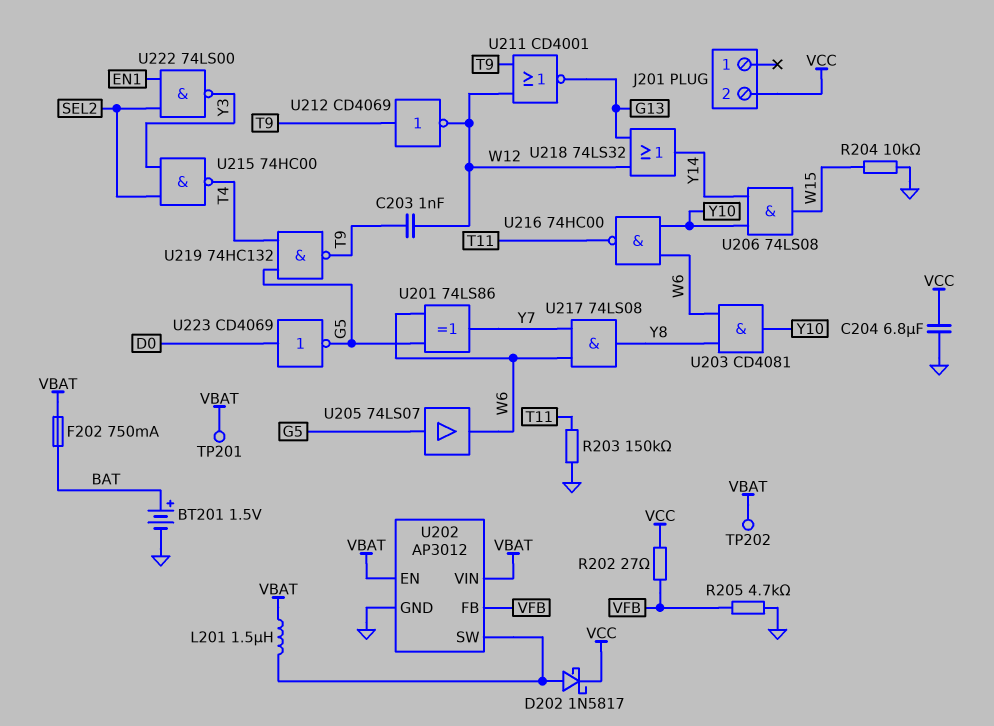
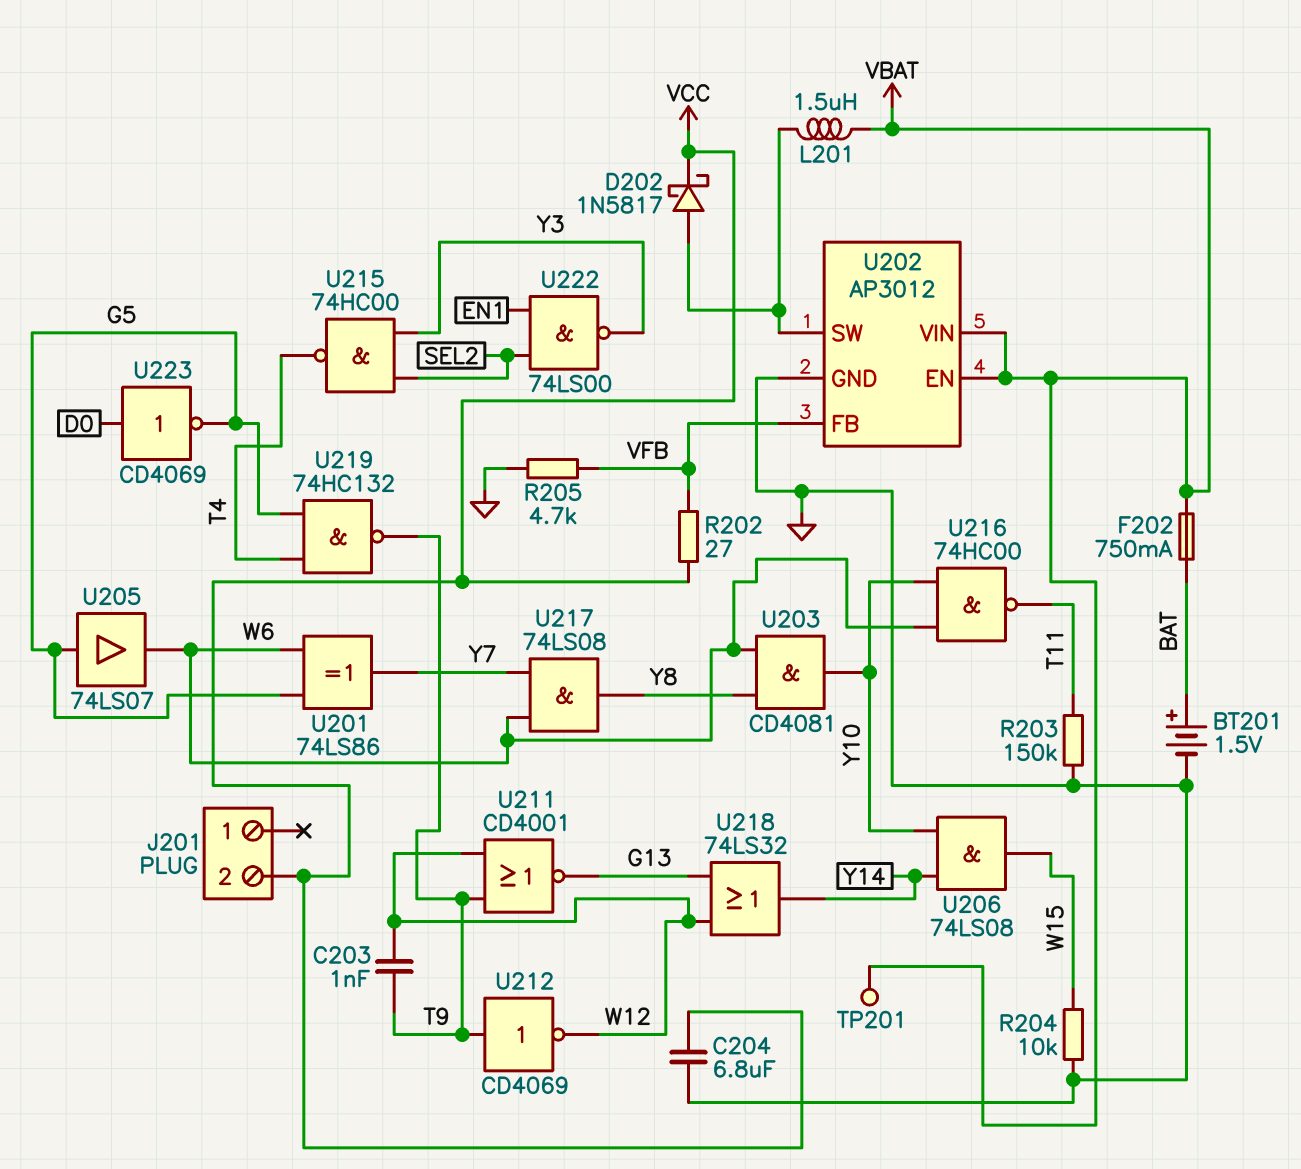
TP202: test point (VBAT) -> none

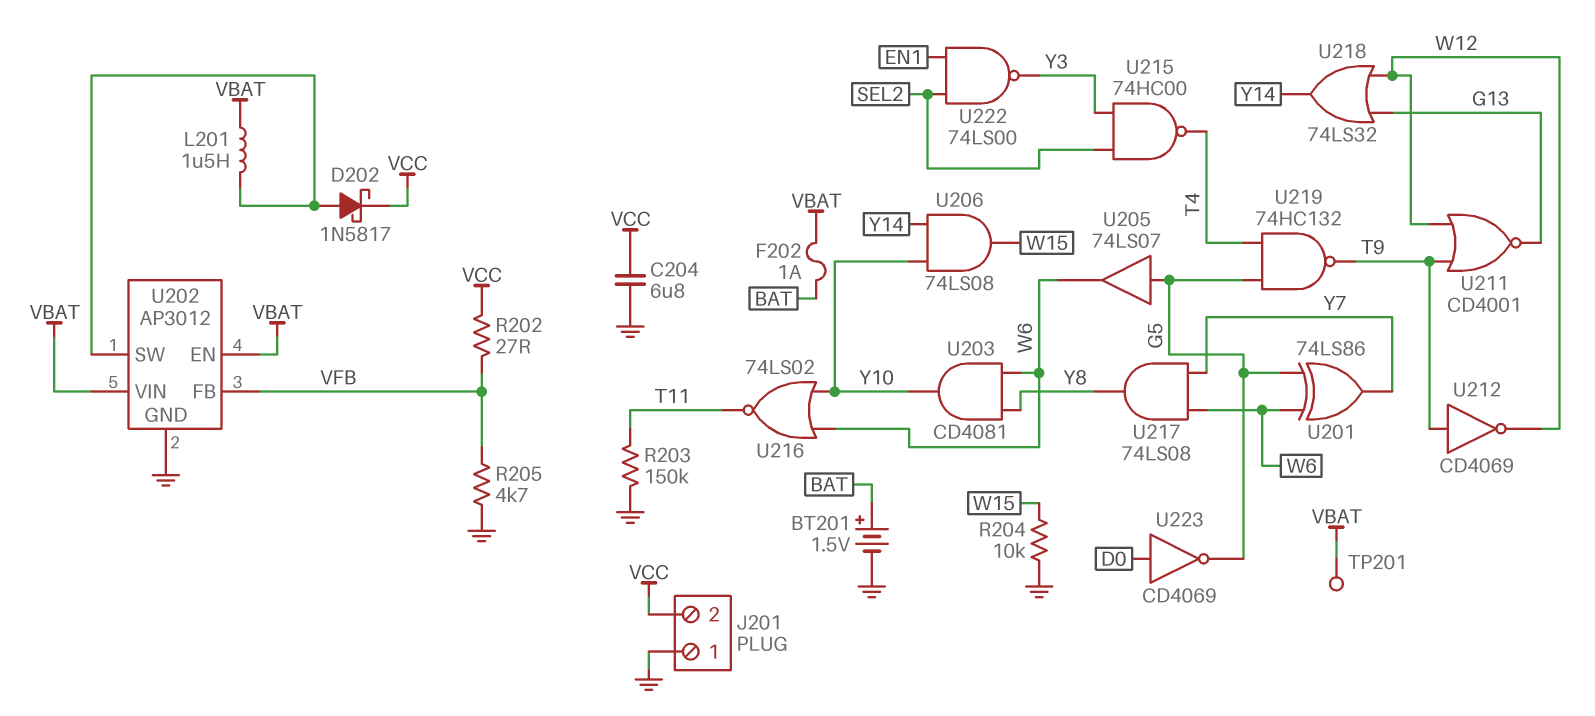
C203: 1nF (T9, W12) -> none
F202: 750mA (BAT, VBAT) -> 1A (BAT, VBAT)
J201 pin 1: none -> GND
U216: NAND 74HC00 (in W6, in Y10, out T11) -> NOR 74LS02 (in W6, in Y10, out T11)

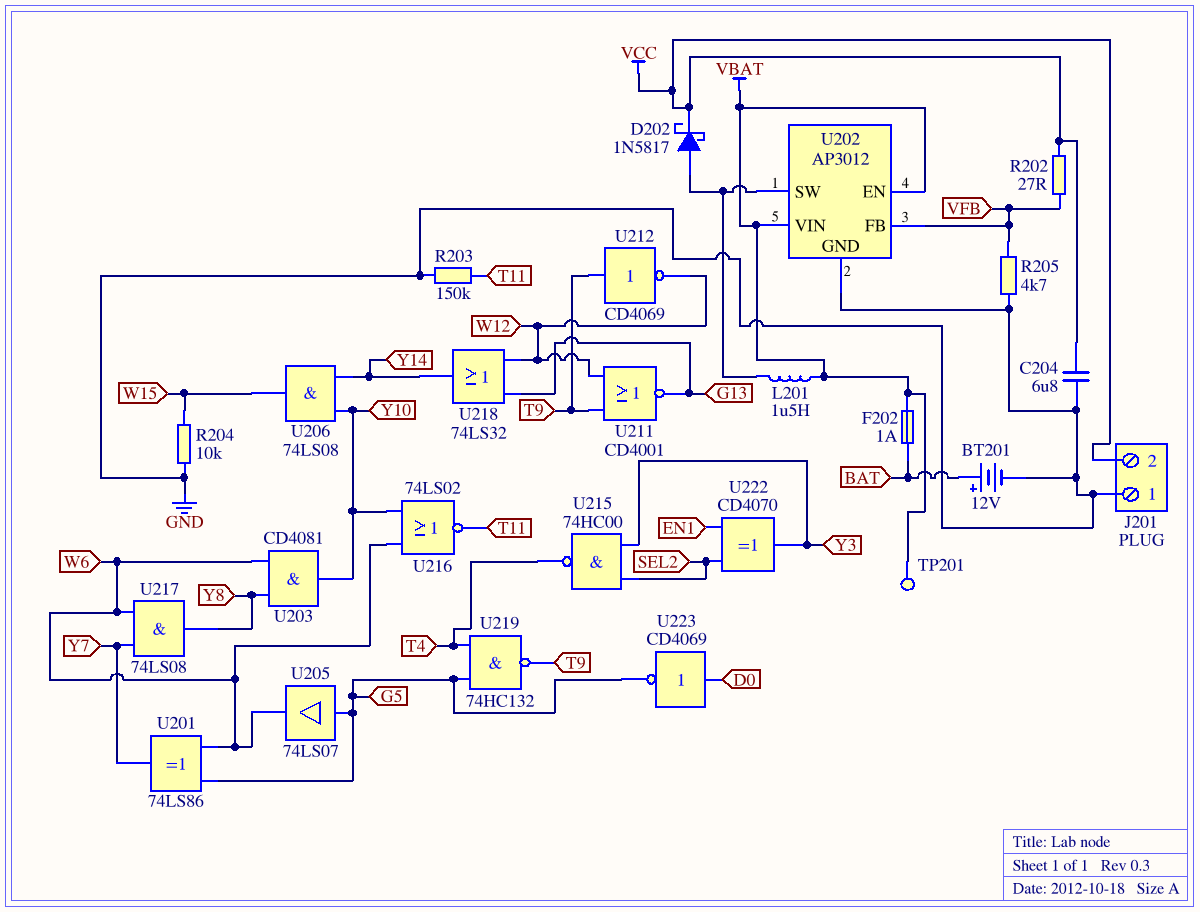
BT201: 1.5V (plus BAT, minus GND) -> 12V (plus BAT, minus GND)
U222: NAND 74LS00 (in EN1, in SEL2, out Y3) -> XOR CD4070 (in EN1, in SEL2, out Y3)

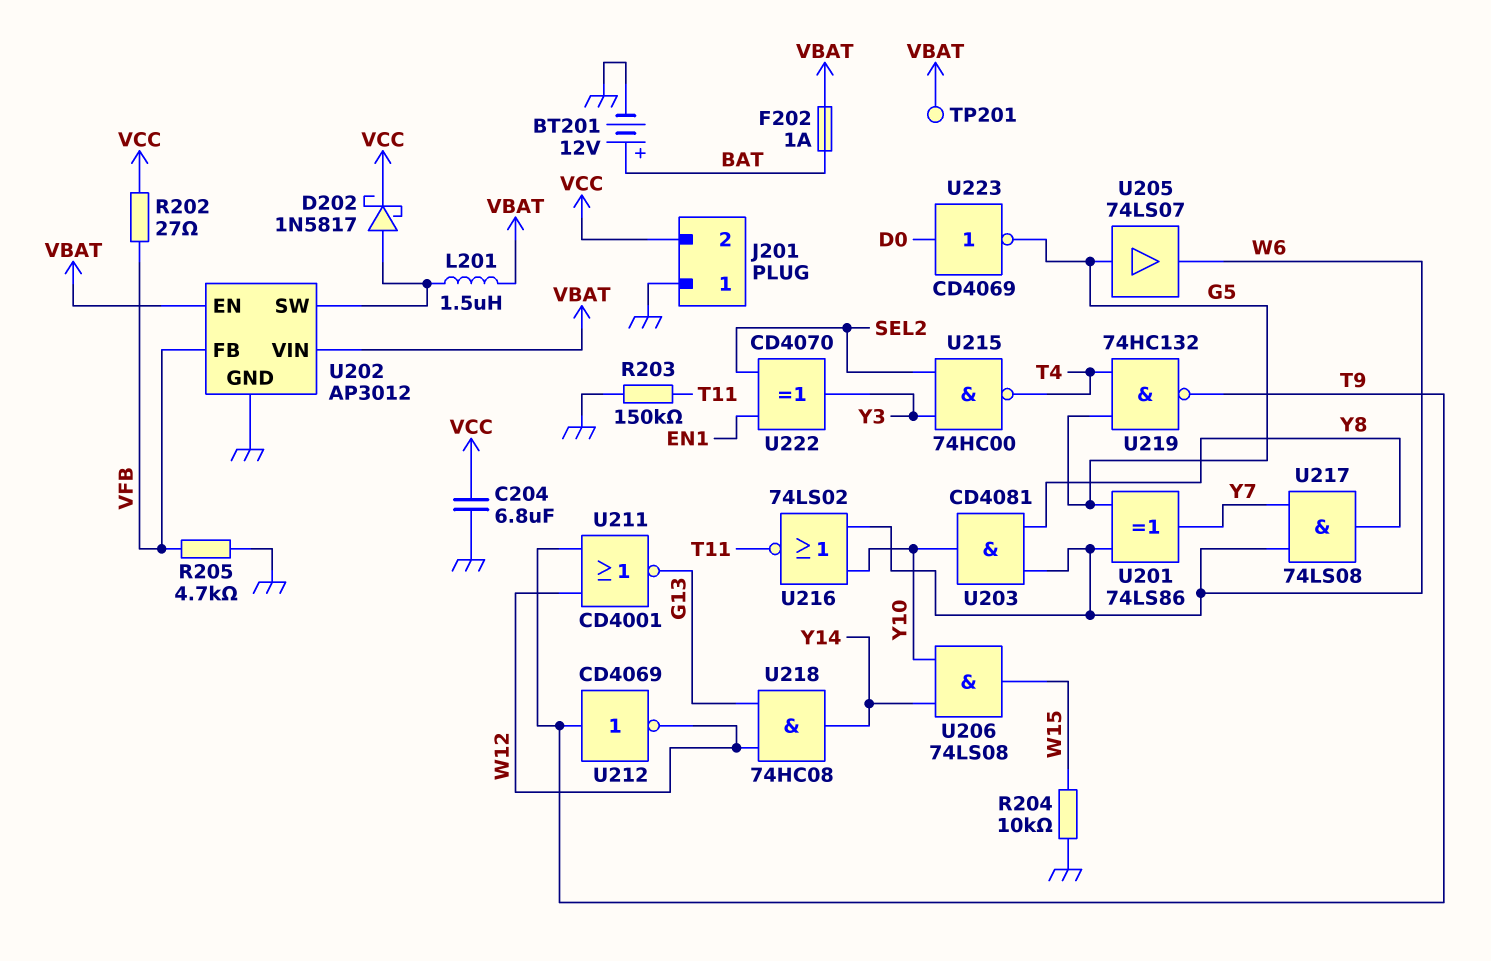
U218: OR 74LS32 (in G13, in W12, out Y14) -> AND 74HC08 (in G13, in W12, out Y14)

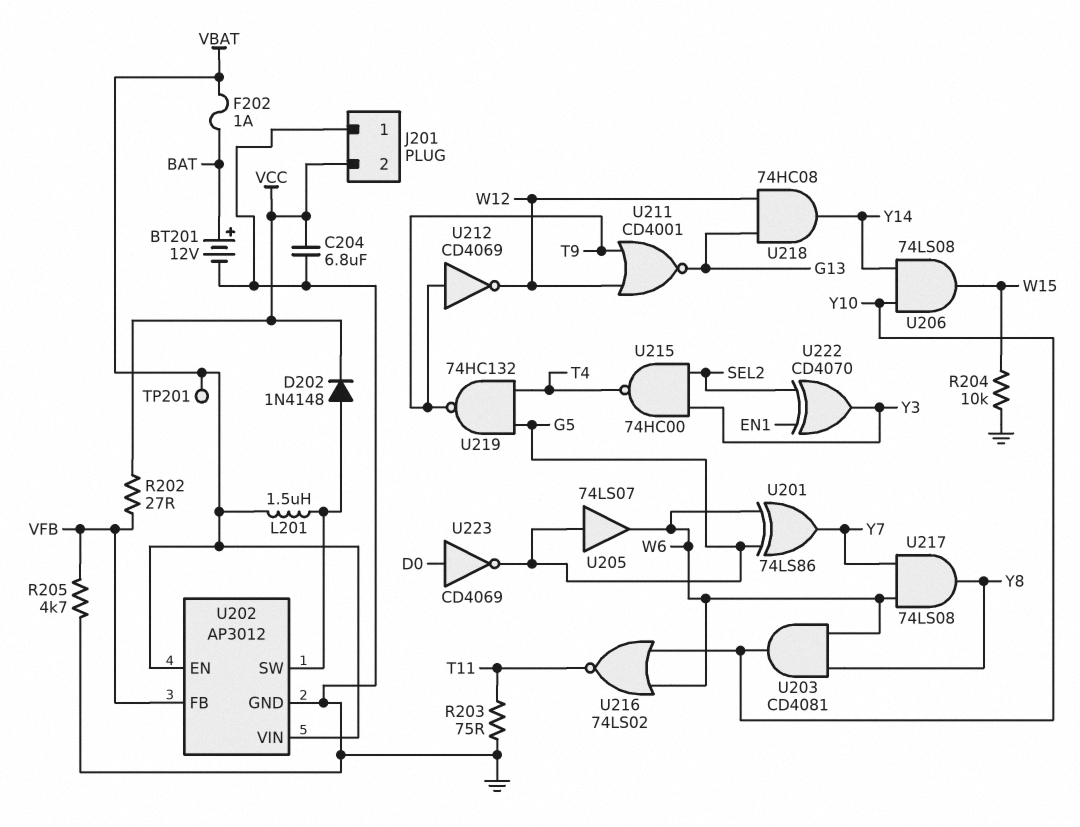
D202: schottky 1N5817 (A U202/SW, K VCC) -> diode 1N4148 (A U202/SW, K VCC)
R203: 150k (GND, T11) -> 75 (GND, T11)

